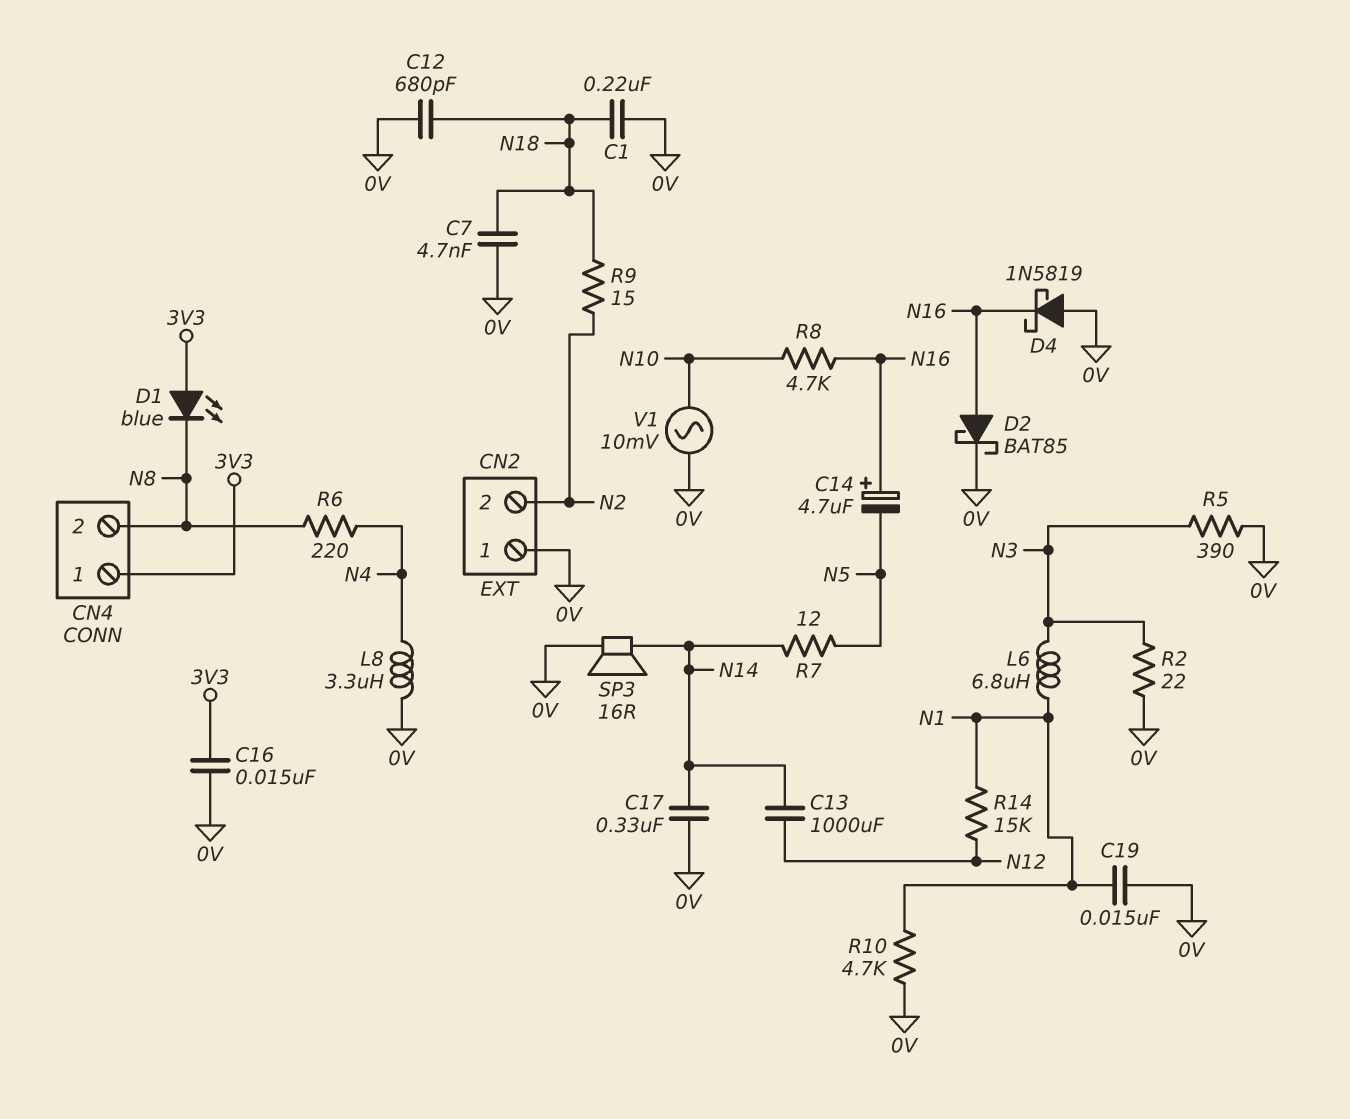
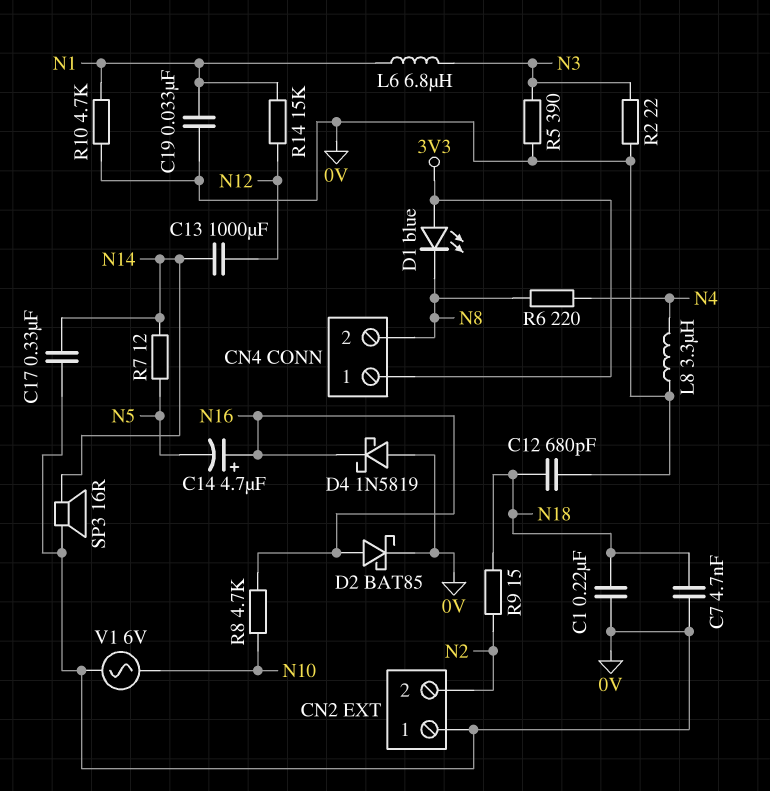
C16: 15nF (0V, 3V3) -> none
C19: 15nF (0V, N1) -> 33nF (0V, N1)
V1: AC 10mV (0V, N10) -> AC 6V (0V, N10)

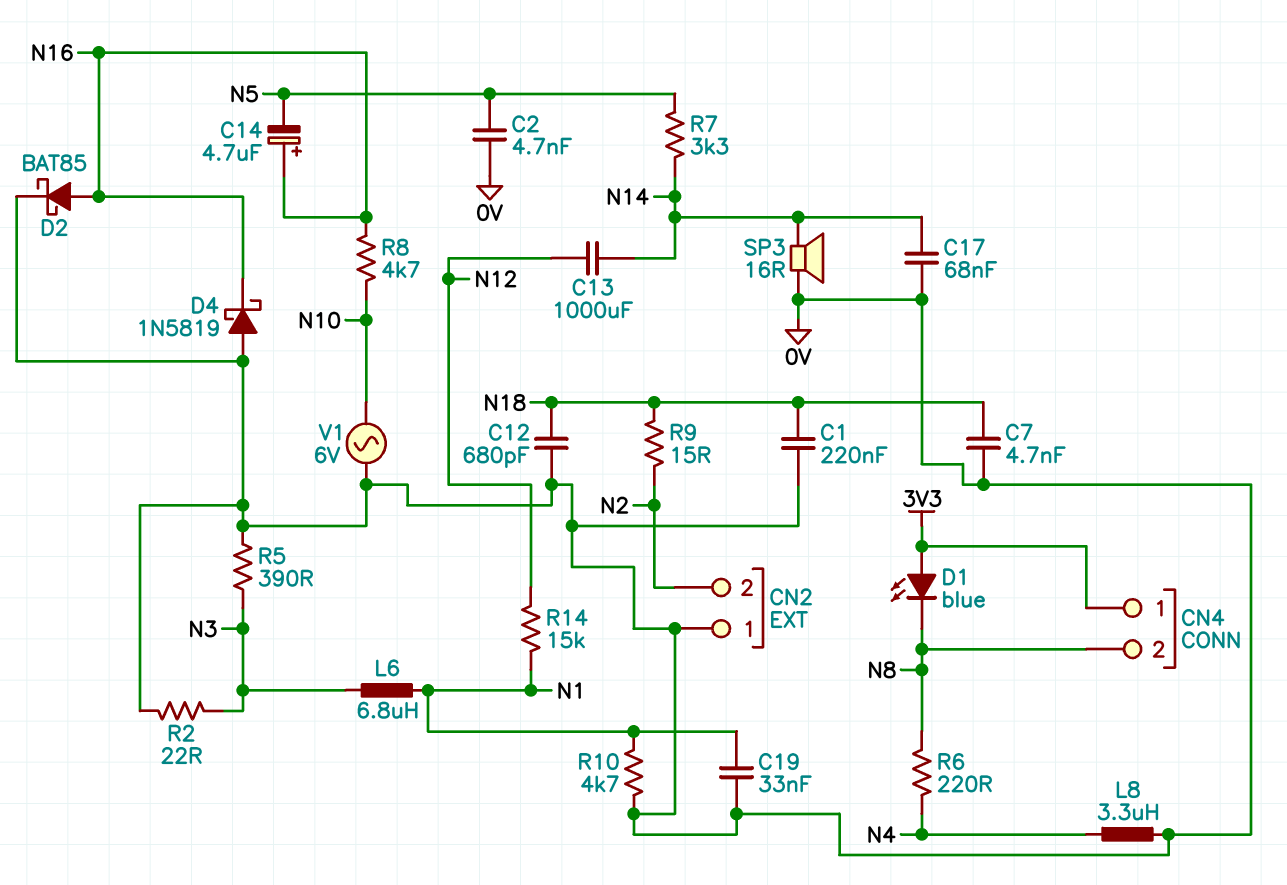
C2: none -> 4.7nF (0V, N5)
C17: 330nF (0V, N14) -> 68nF (0V, N14)
R7: 12 (N5, N14) -> 3.3k (N5, N14)

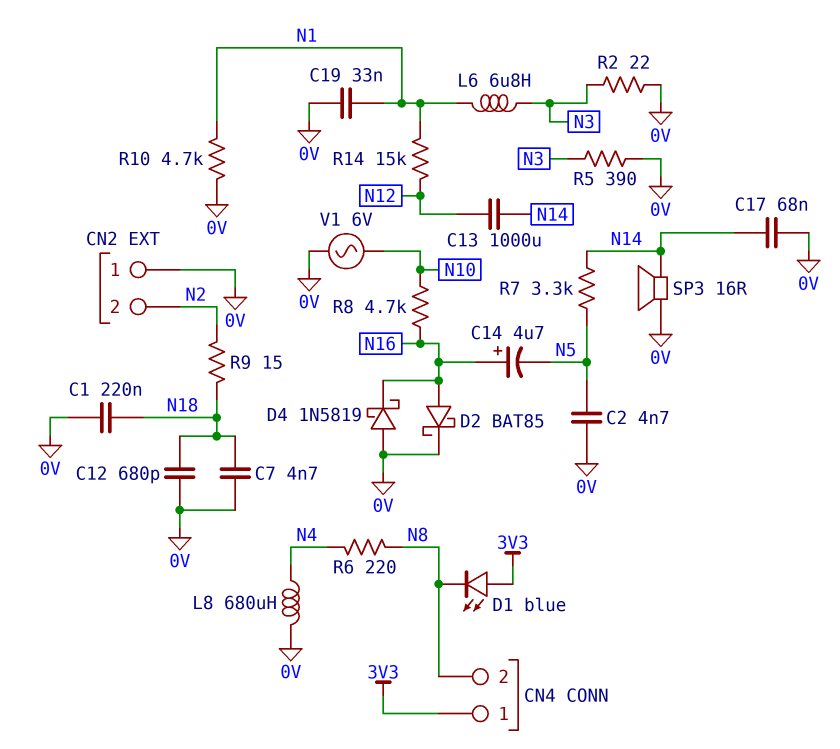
L8: 3.3uH (0V, N4) -> 680uH (0V, N4)

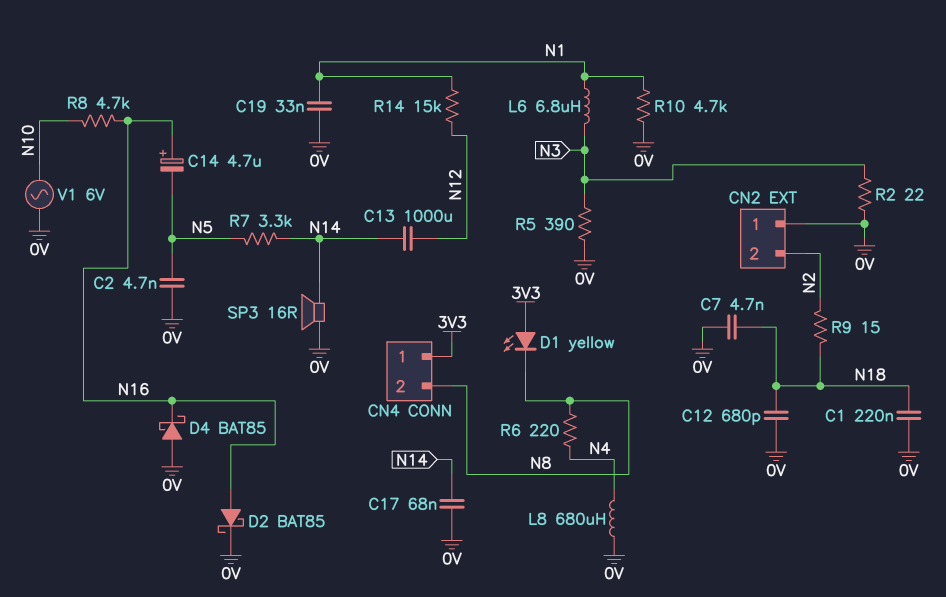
D1: LED blue (A 3V3, K N8) -> LED yellow (A 3V3, K N8)
D4: schottky 1N5819 (A 0V, K N16) -> schottky BAT85 (A 0V, K N16)

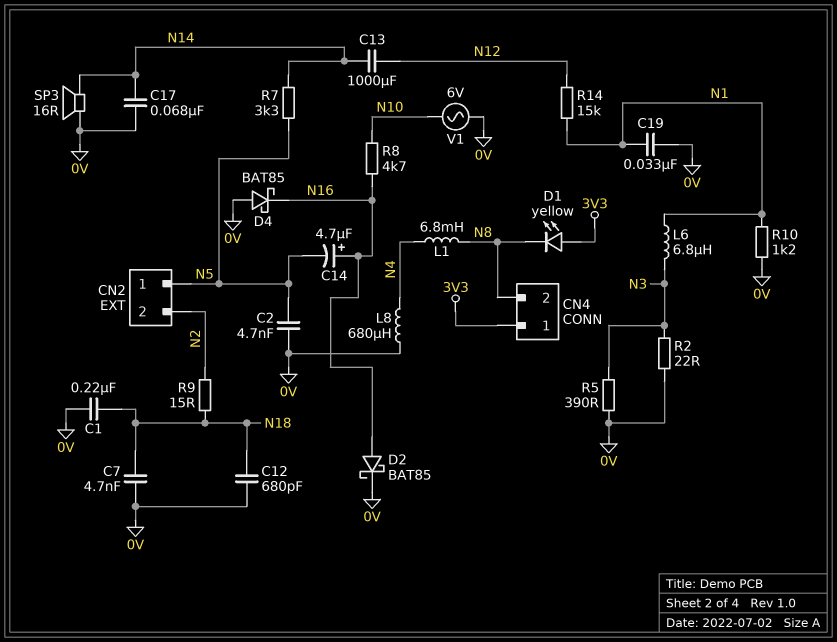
CN2 pin 1: 0V -> N5
L1: none -> 6.8mH (N4, N8)
R6: 220 (N4, N8) -> none
R10: 4.7k (0V, N1) -> 1.2k (0V, N1)

